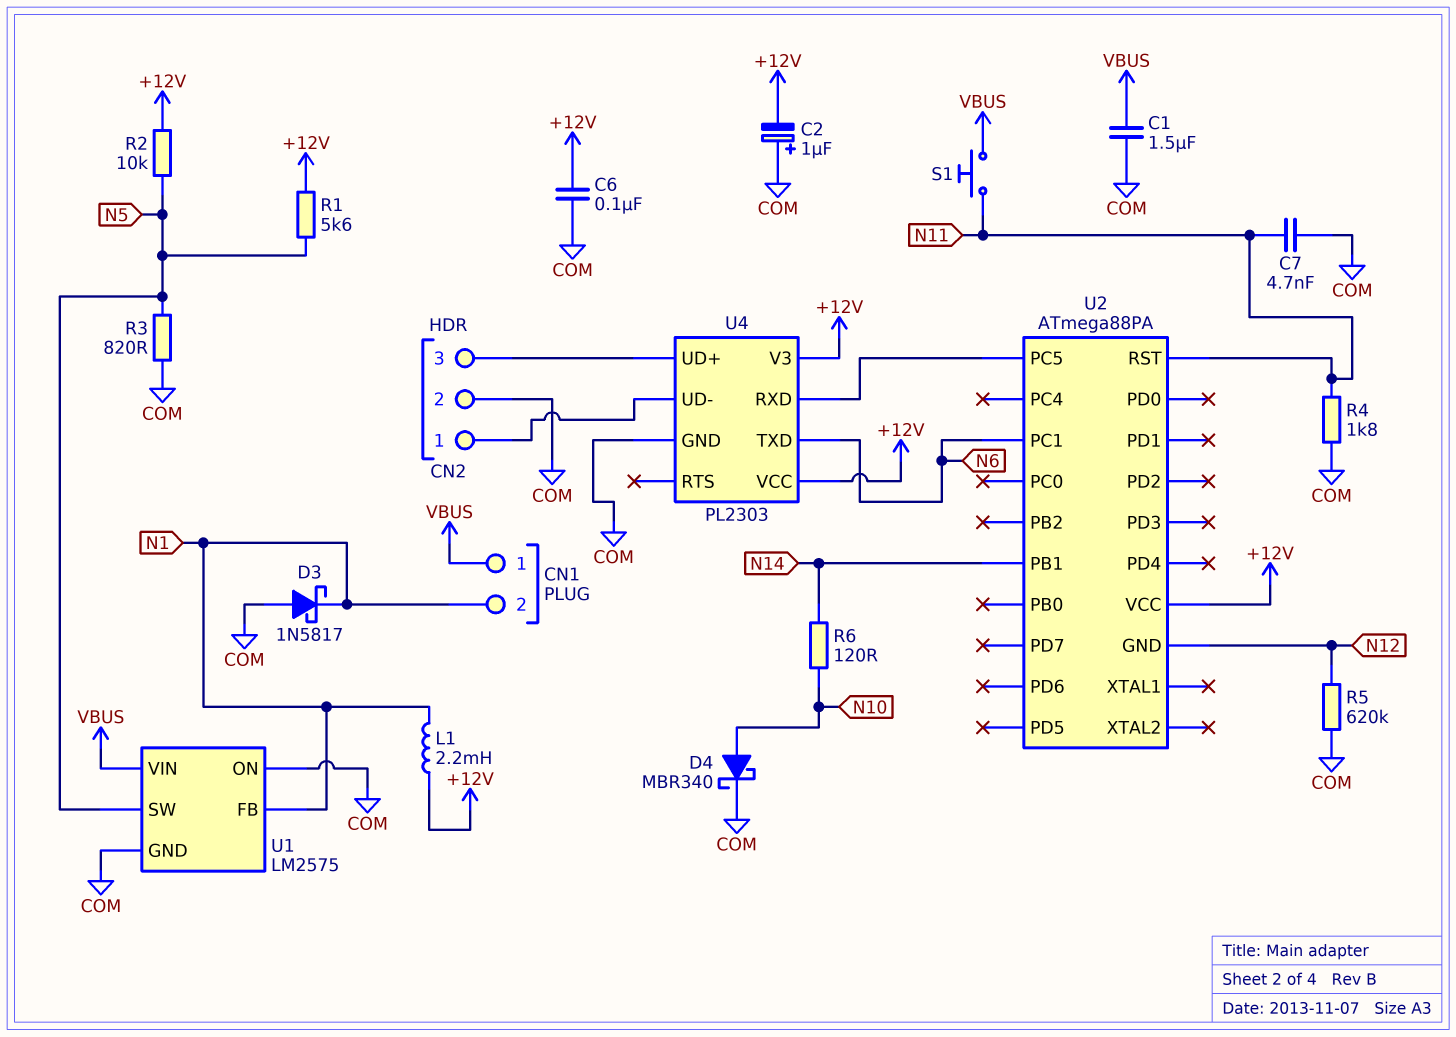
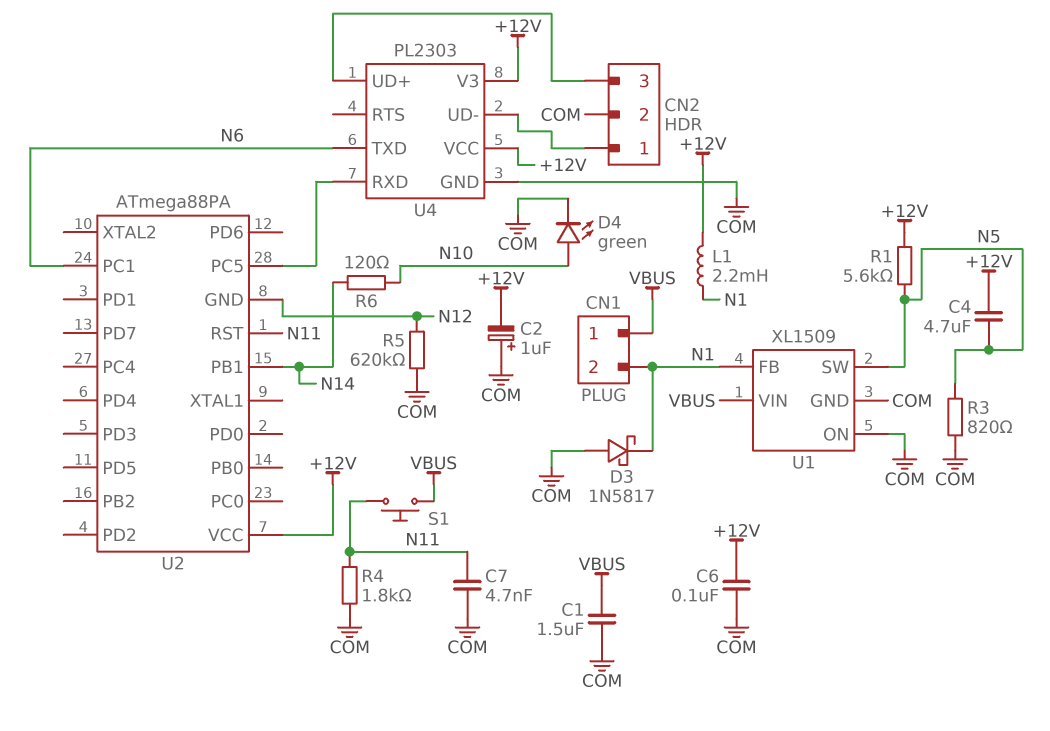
C4: none -> 4.7uF (+12V, N5)
D4: schottky MBR340 (A N10, K COM) -> LED green (A N10, K COM)
R2: 10k (+12V, N5) -> none
U1: LM2575 -> XL1509

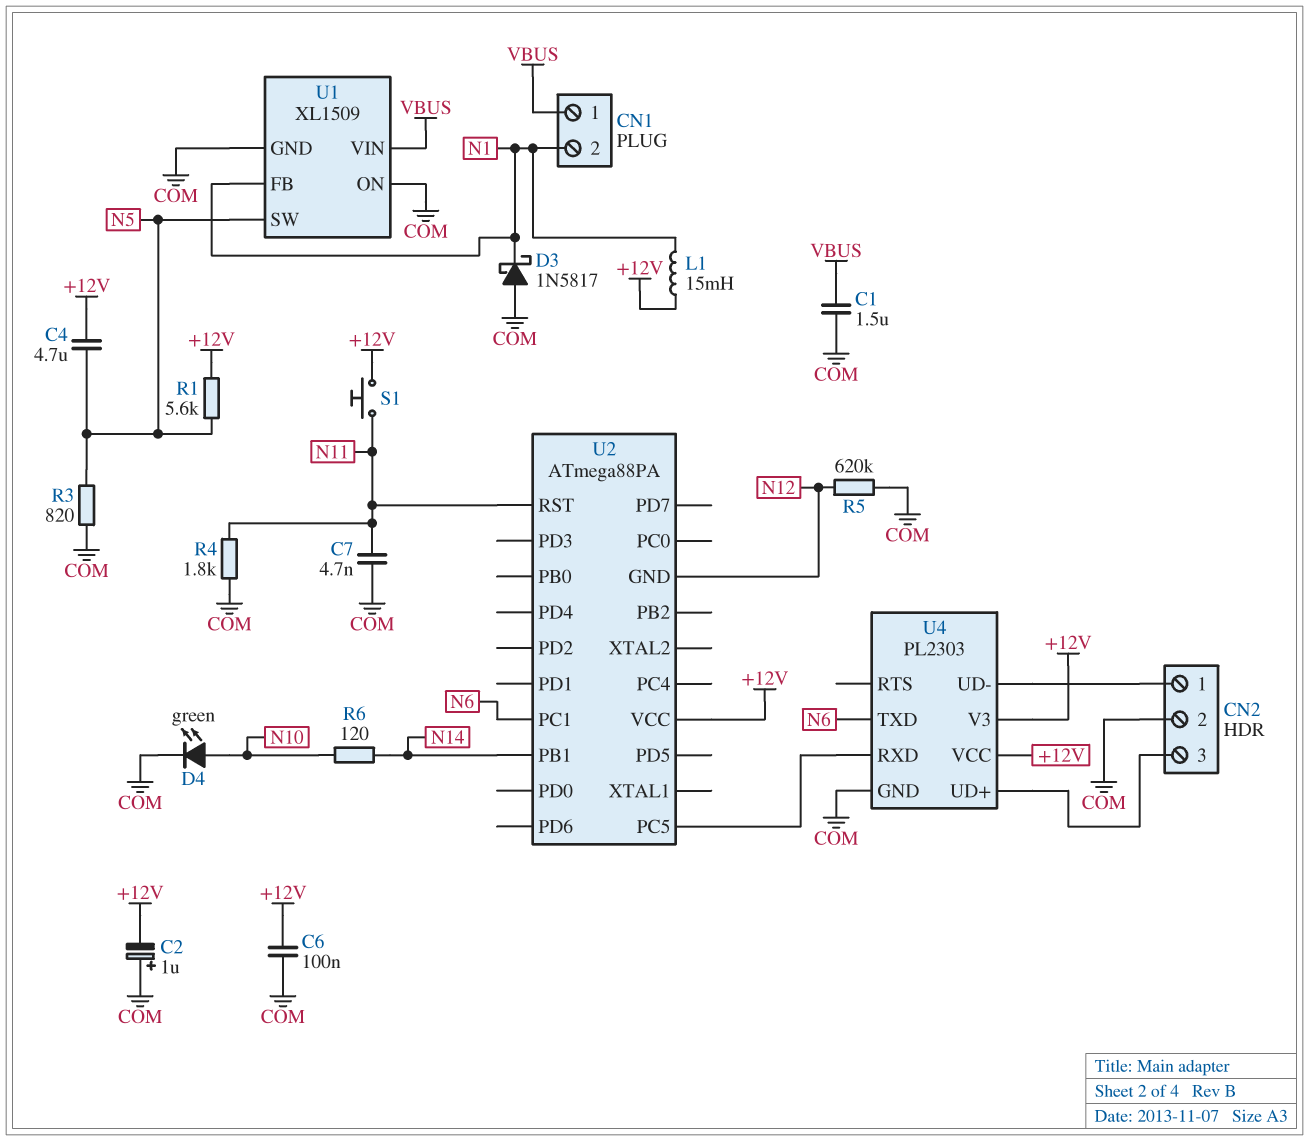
L1: 2.2mH (+12V, N1) -> 15mH (+12V, N1)
S1: button (N11, VBUS) -> button (+12V, N11)

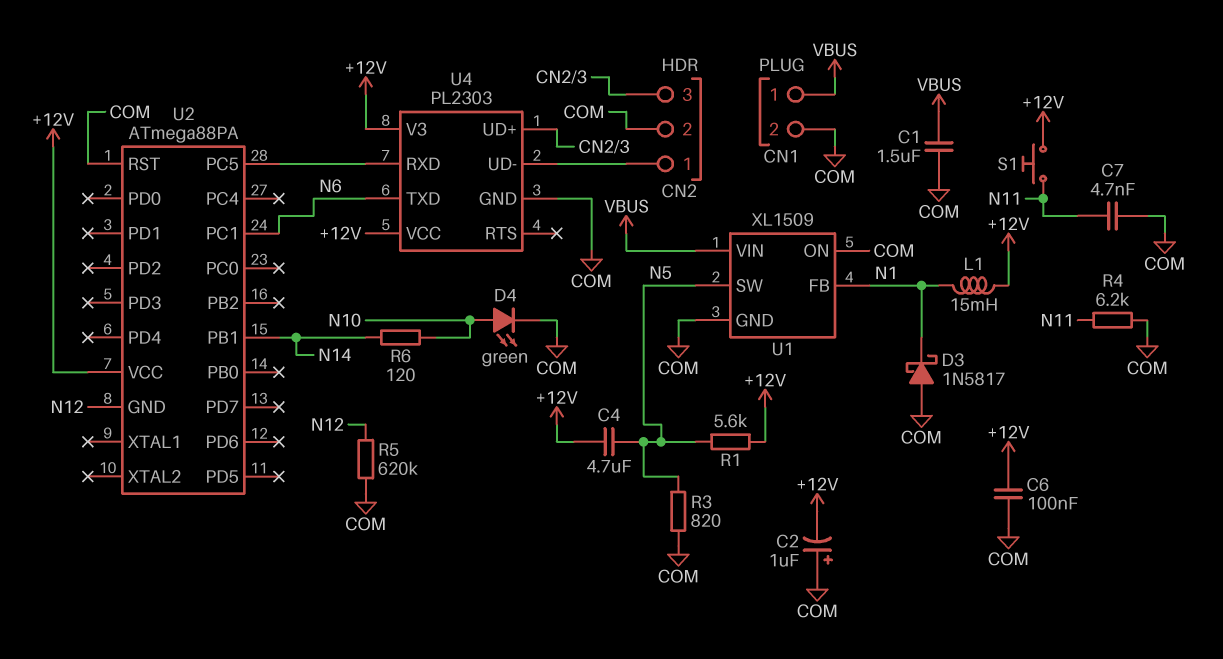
CN1 pin 2: N1 -> COM
R4: 1.8k (COM, N11) -> 6.2k (COM, N11)
U2 pin RST: N11 -> COM

